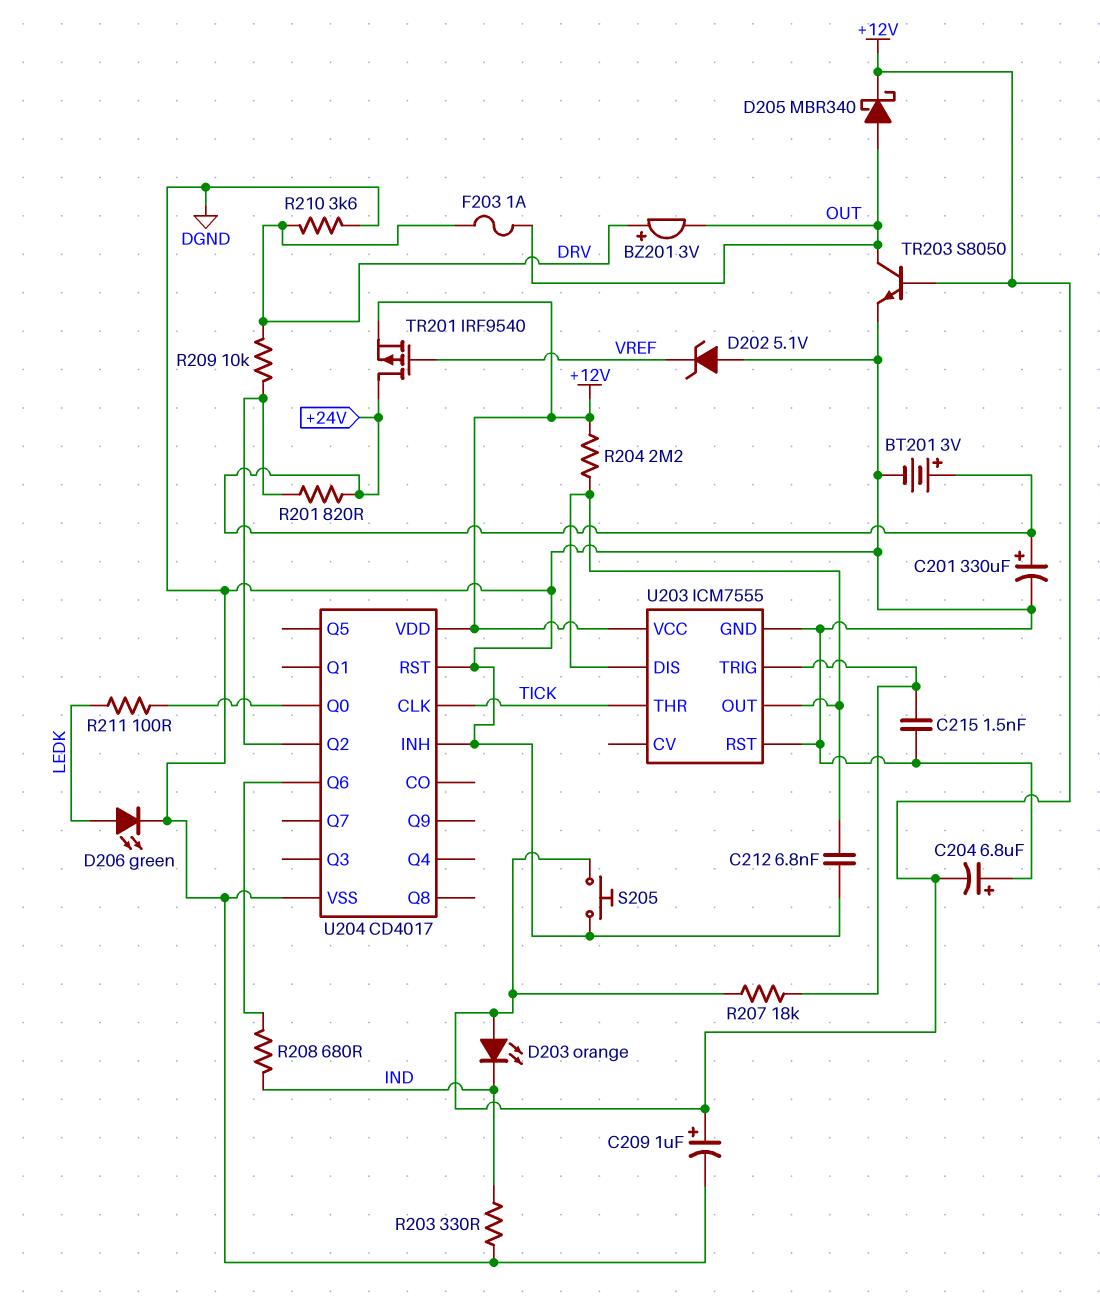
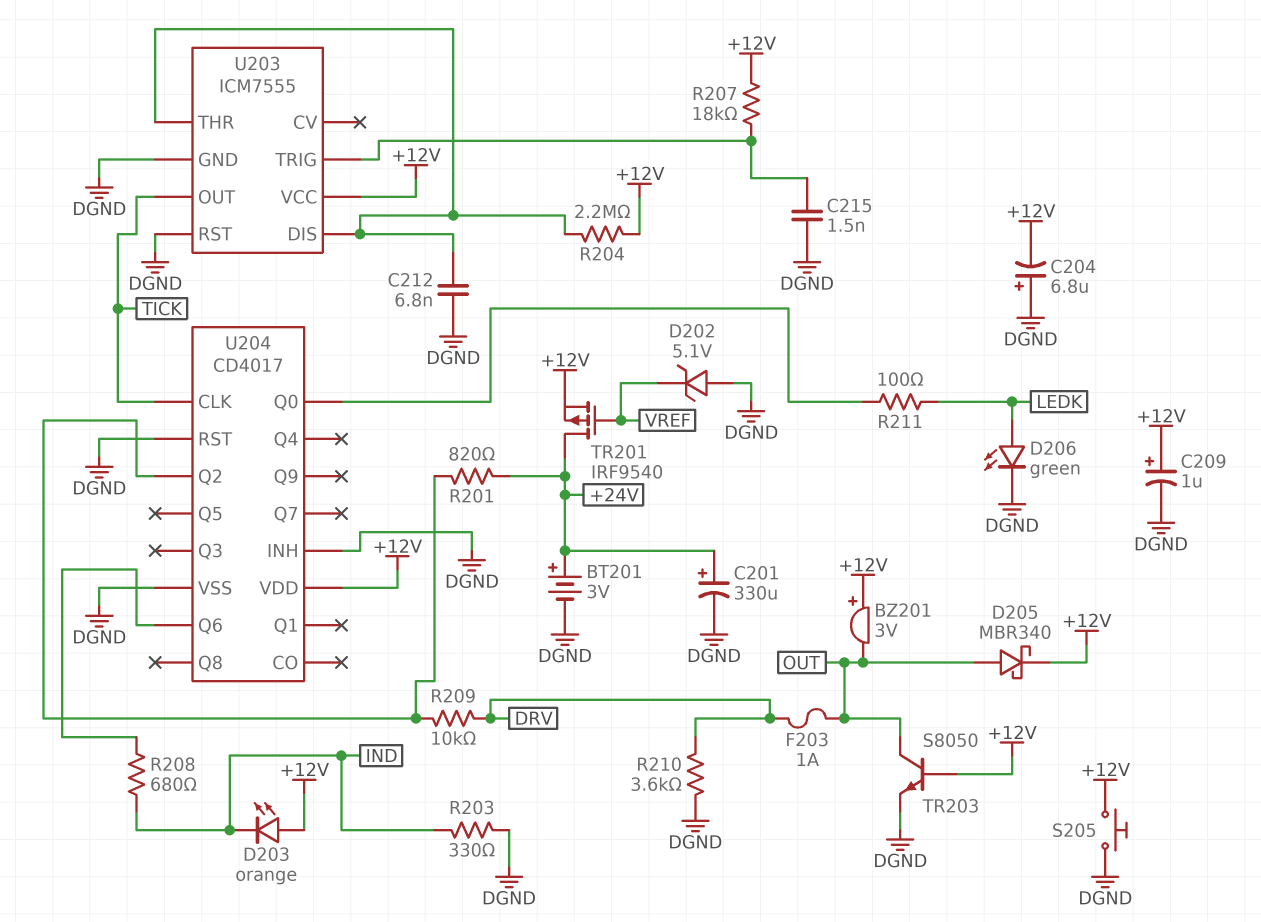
BZ201: buzzer 3V (plus DRV, minus OUT) -> buzzer 3V (plus +12V, minus OUT)
U203 pin OUT: U203/DIS -> TICK
U203 pin THR: TICK -> U203/DIS

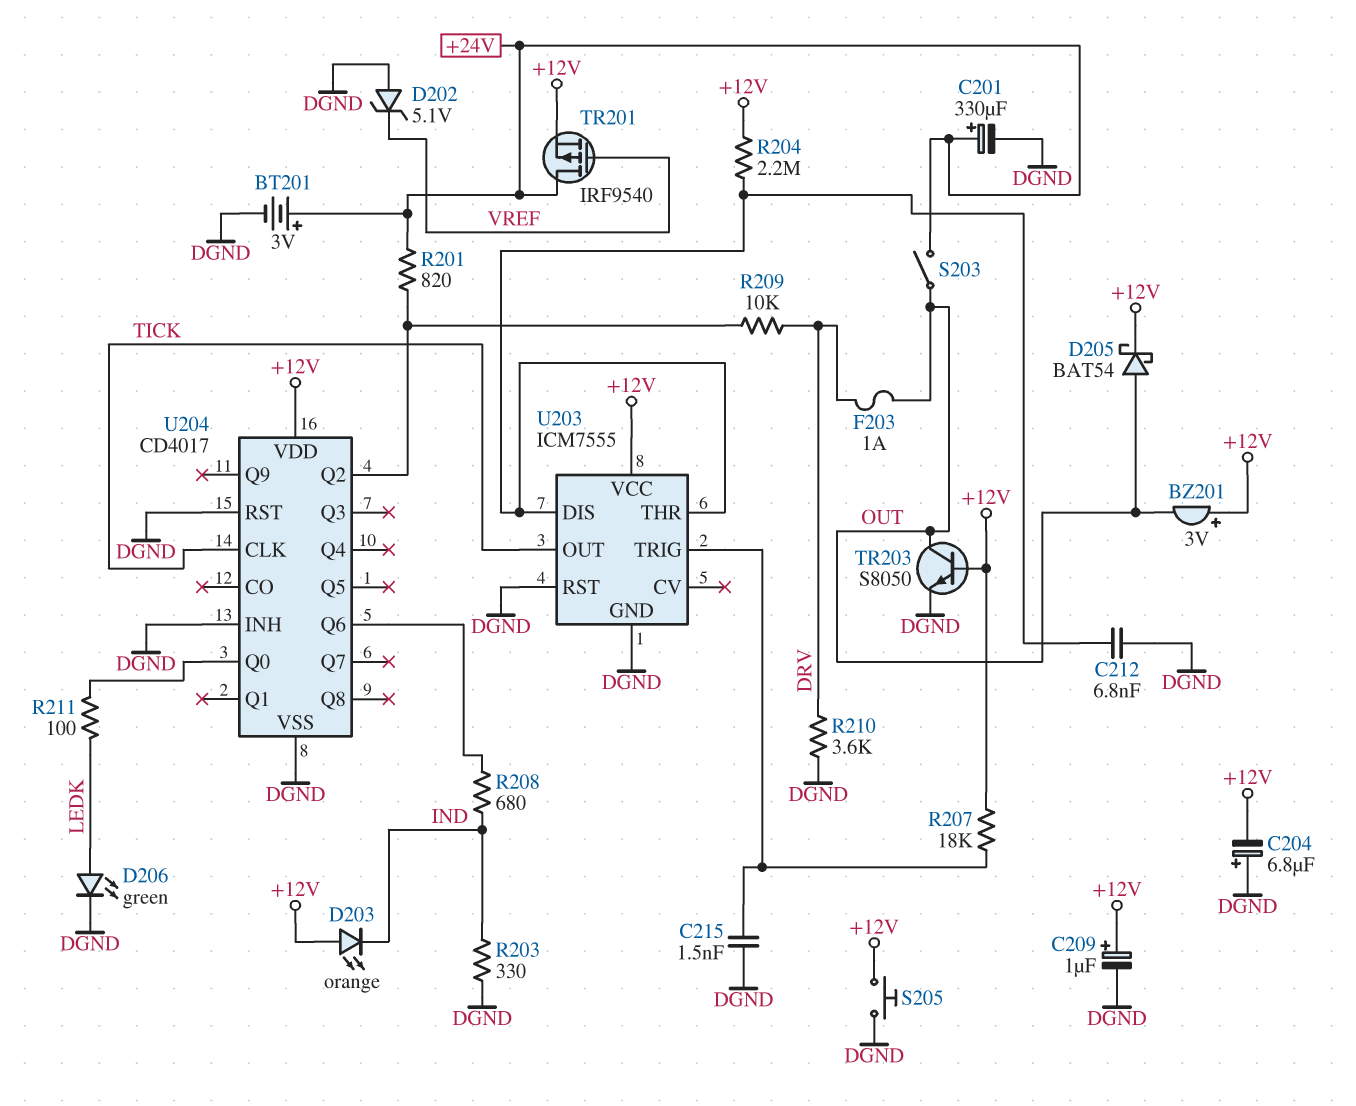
D205: schottky MBR340 (A OUT, K +12V) -> schottky BAT54 (A OUT, K +12V)
S203: none -> switch (+24V, OUT)

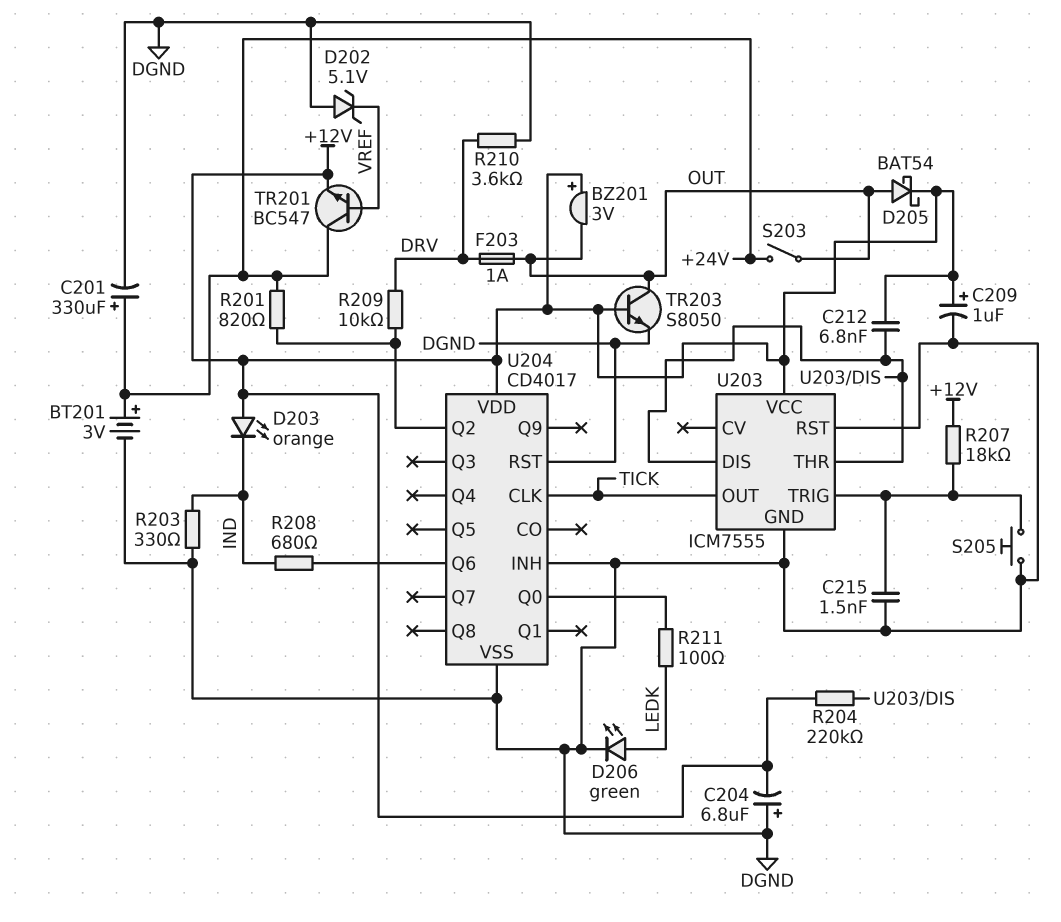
C212: 6.8nF (DGND, U203/DIS) -> 6.8nF (+12V, U203/DIS)
R204: 2.2M (+12V, U203/DIS) -> 220k (+12V, U203/DIS)
S205: button (+12V, DGND) -> button (DGND, U203/TRIG)
TR201: PMOS IRF9540 (G VREF, D +24V, S +12V) -> NPN BC547 (B VREF, C +24V, E +12V)

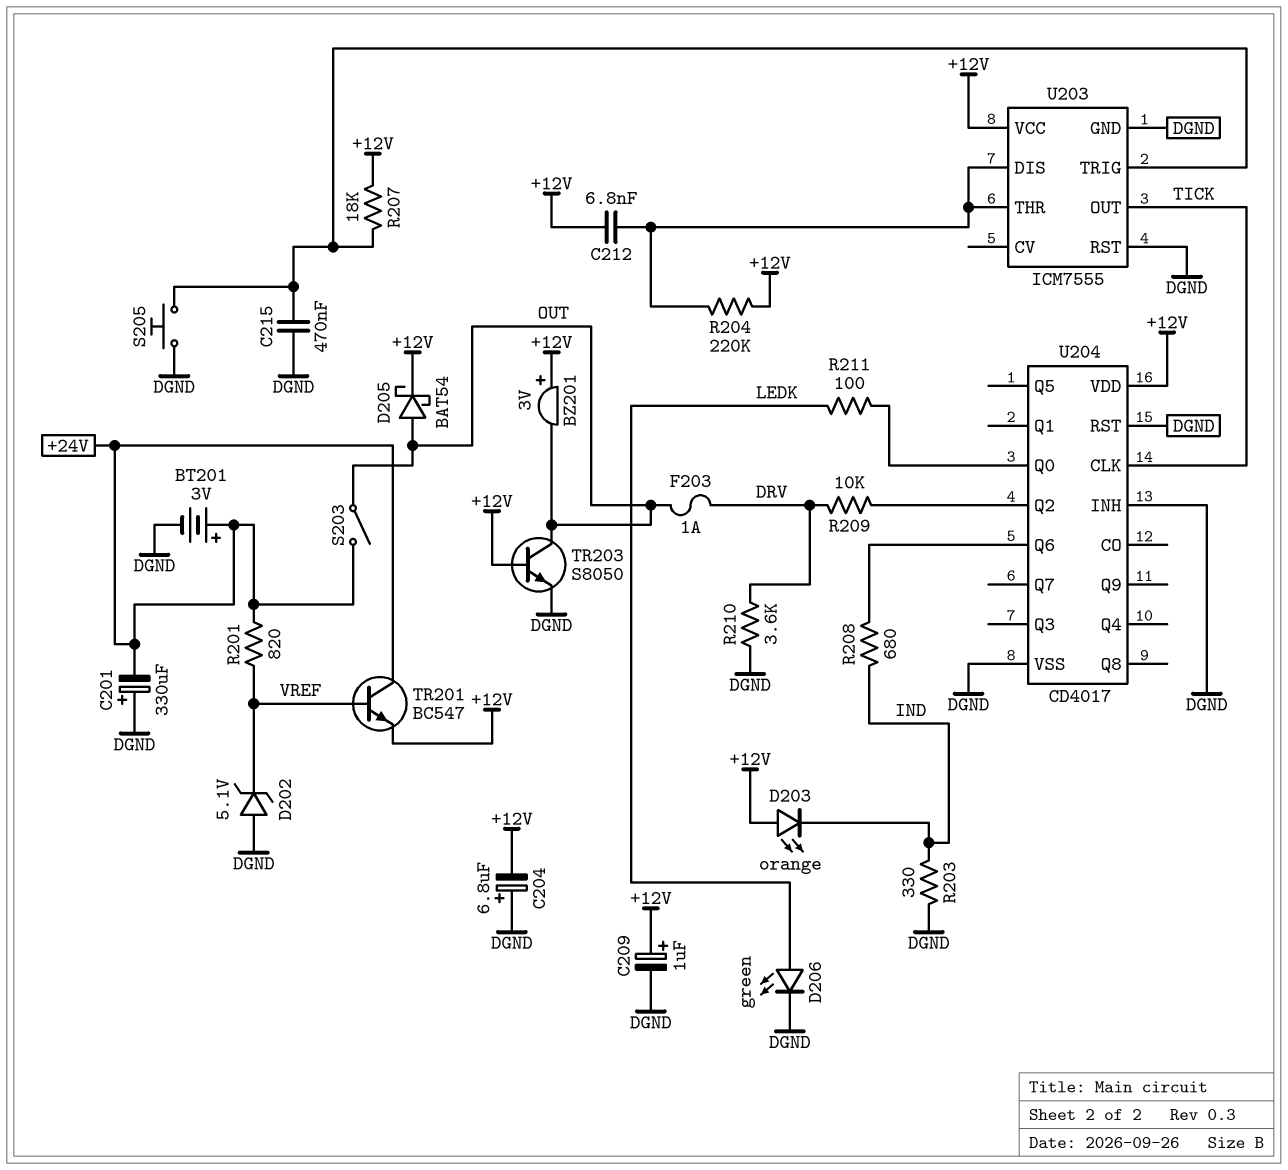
C201: 330uF (plus +24V, minus DGND) -> 330uF (plus DGND, minus +24V)
C215: 1.5nF (DGND, U203/TRIG) -> 470nF (DGND, U203/TRIG)
R201: 820 (+24V, U204/Q2) -> 820 (+24V, VREF)

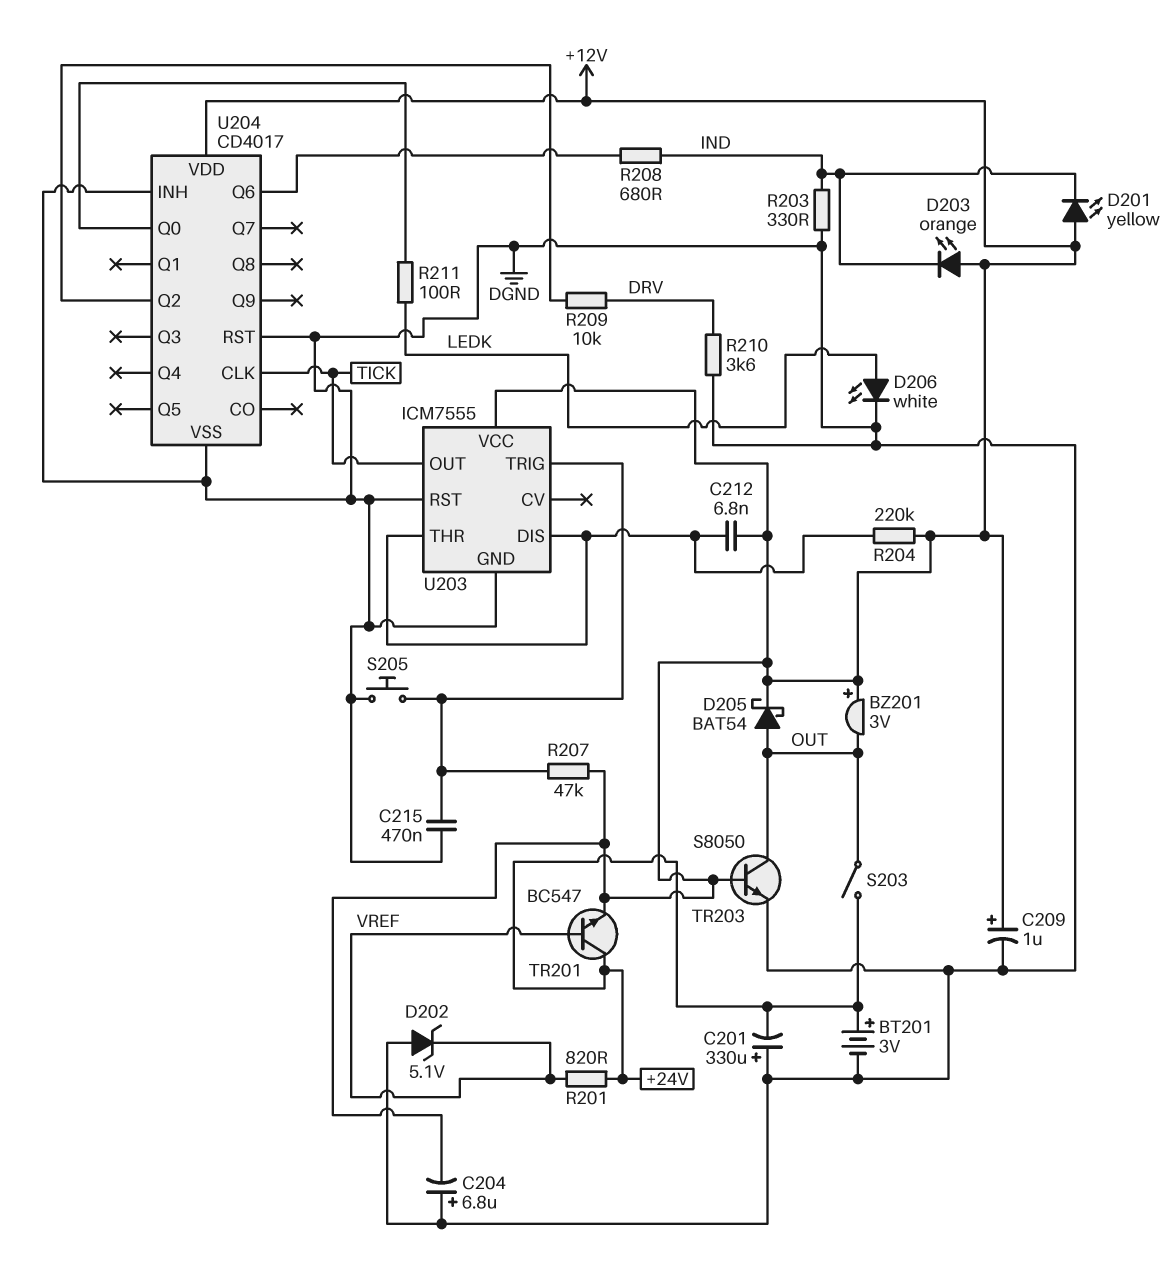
D201: none -> LED yellow (A +12V, K IND)
D206: LED green (A LEDK, K DGND) -> LED white (A LEDK, K DGND)
F203: 1A (DRV, OUT) -> none
R207: 18k (+12V, U203/TRIG) -> 47k (+12V, U203/TRIG)

